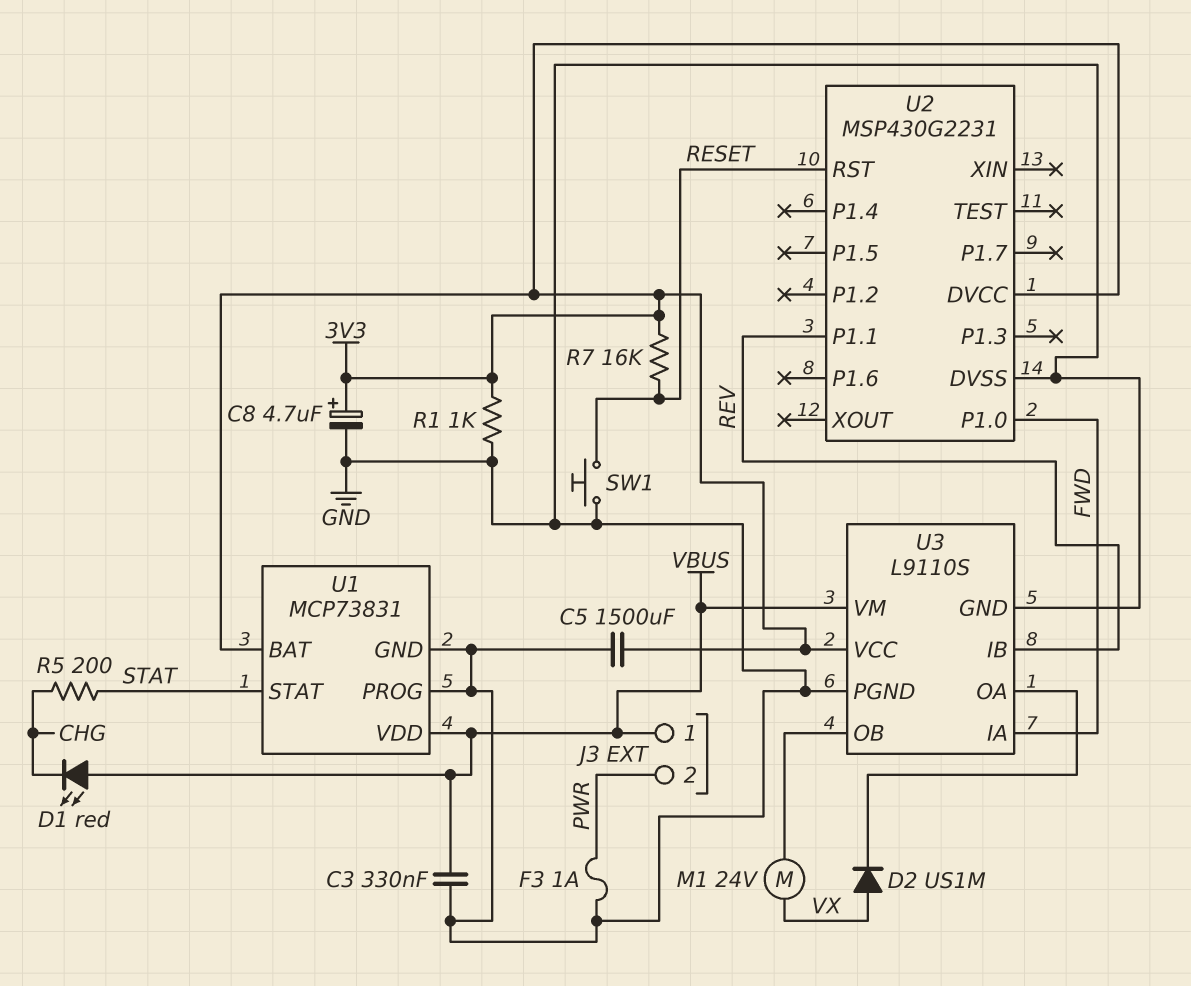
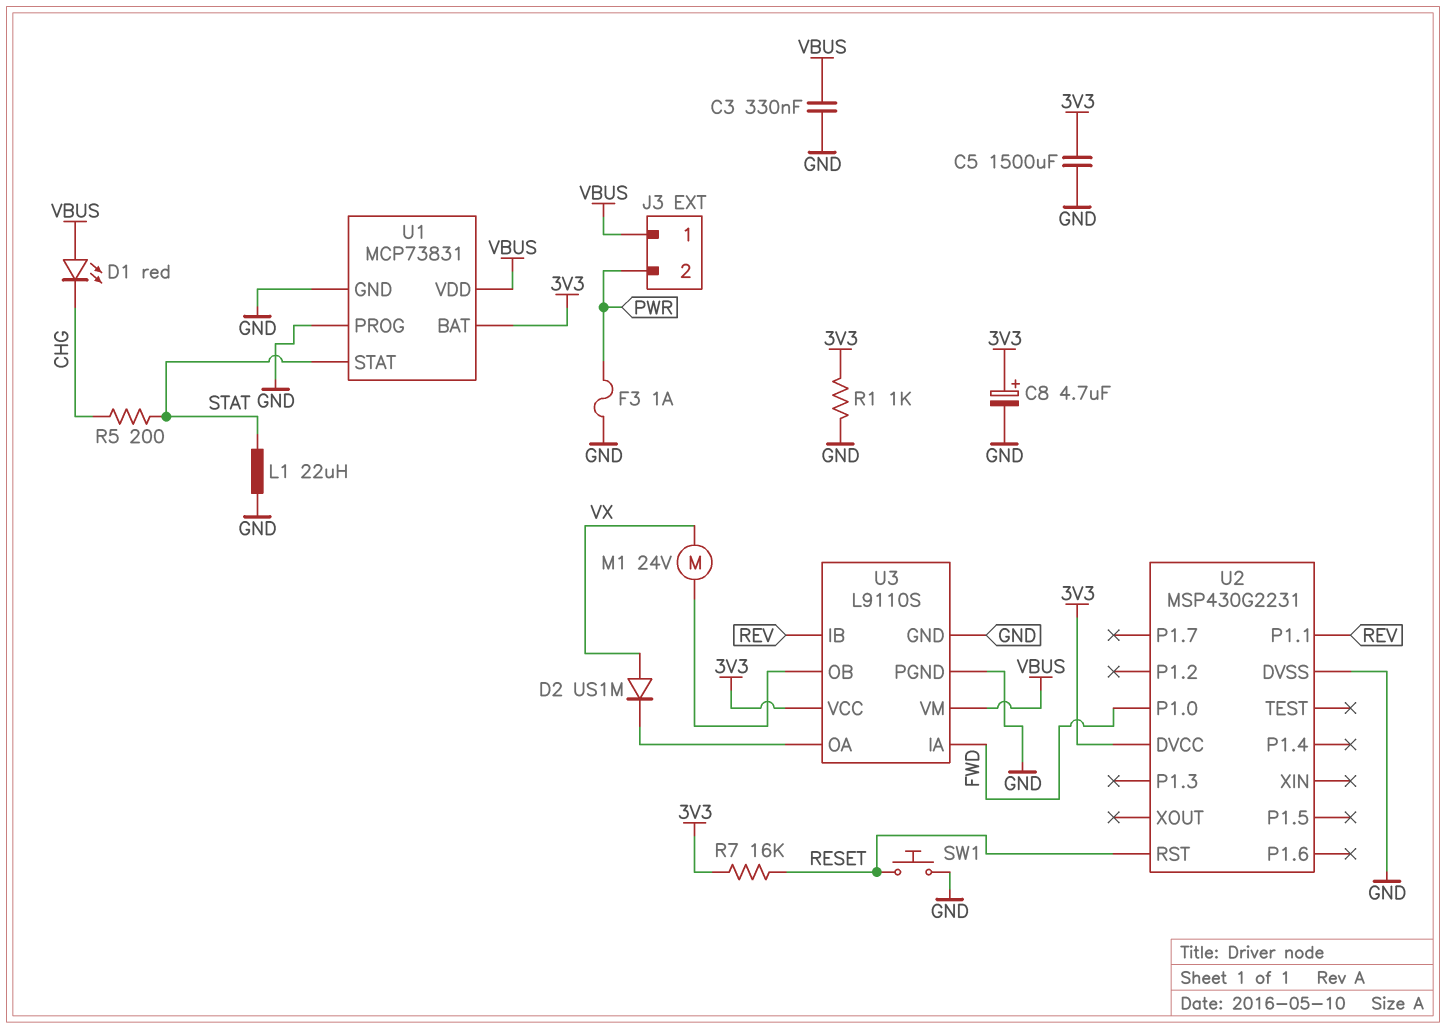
L1: none -> 22uH (GND, STAT)

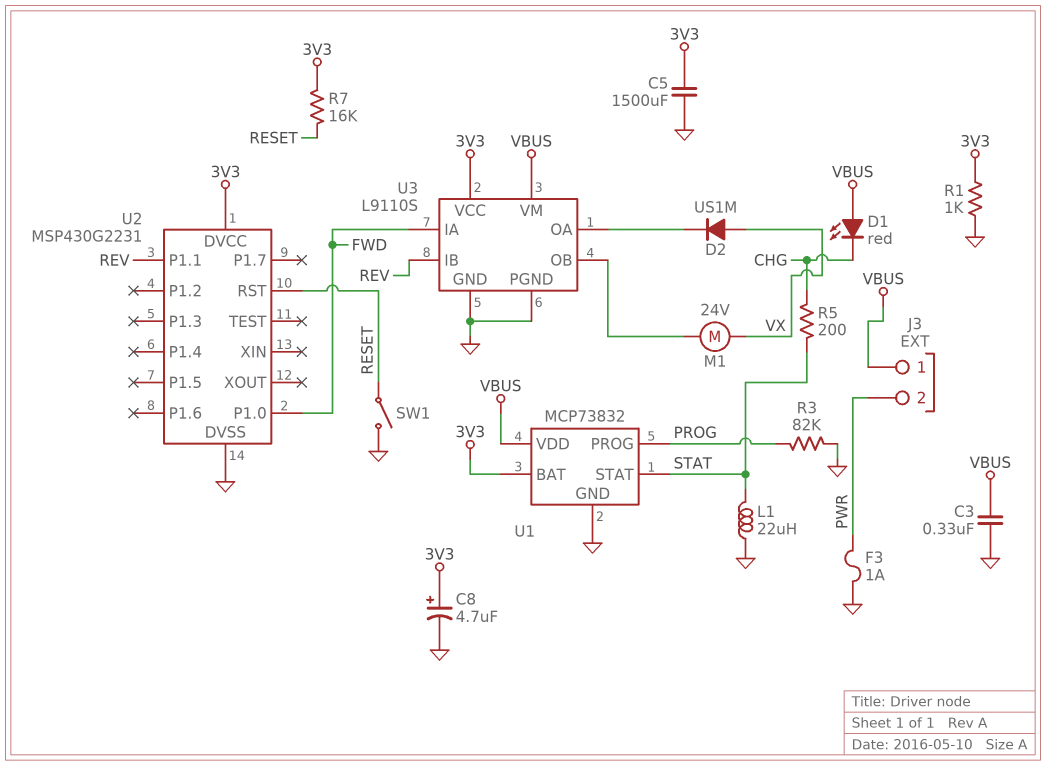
R3: none -> 82k (GND, PROG)
SW1: button (GND, RESET) -> switch (GND, RESET)
U1: MCP73831 -> MCP73832
U1 pin PROG: GND -> PROG

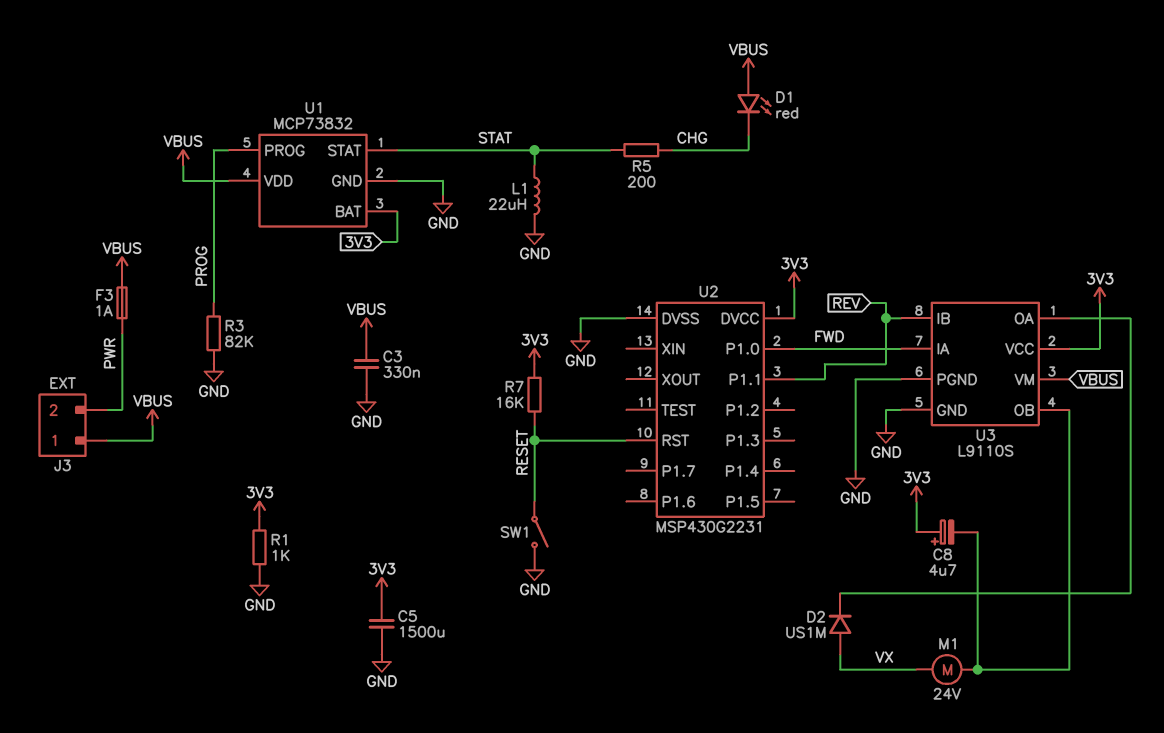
C8: 4.7uF (plus 3V3, minus GND) -> 4.7uF (plus 3V3, minus U3/OB)
F3: 1A (GND, PWR) -> 1A (PWR, VBUS)

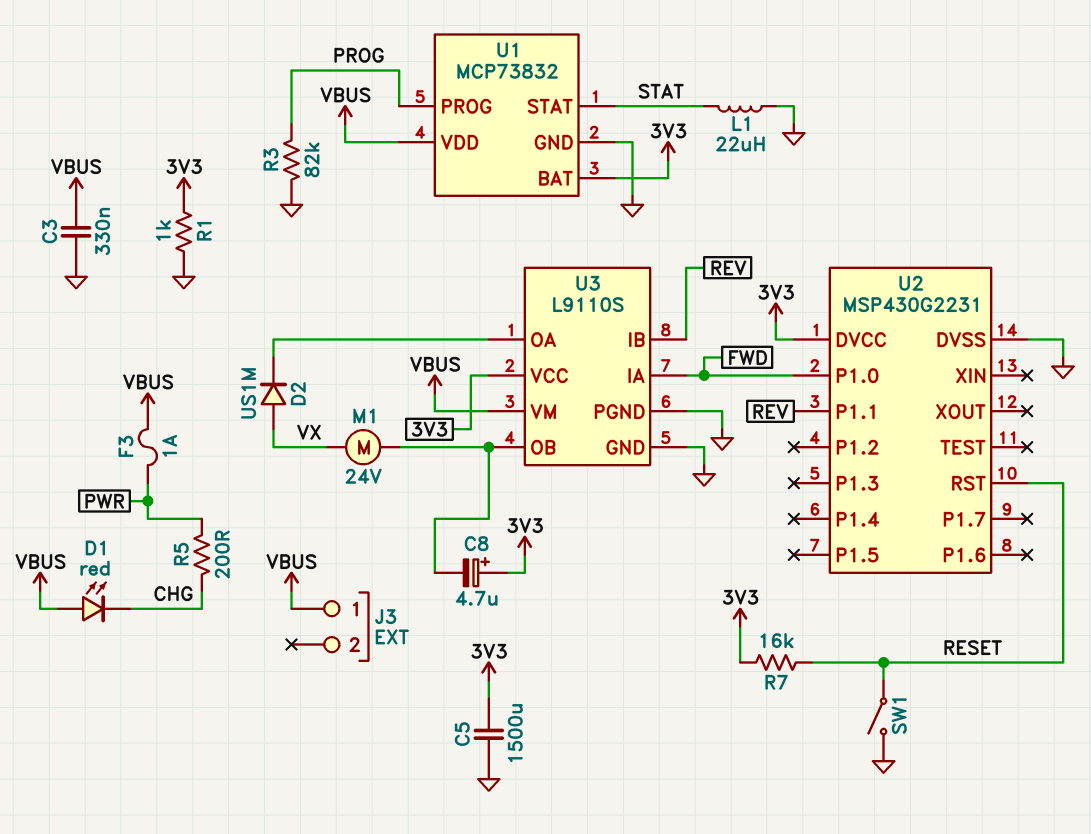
J3 pin 2: PWR -> none
R5: 200 (CHG, STAT) -> 200 (CHG, PWR)

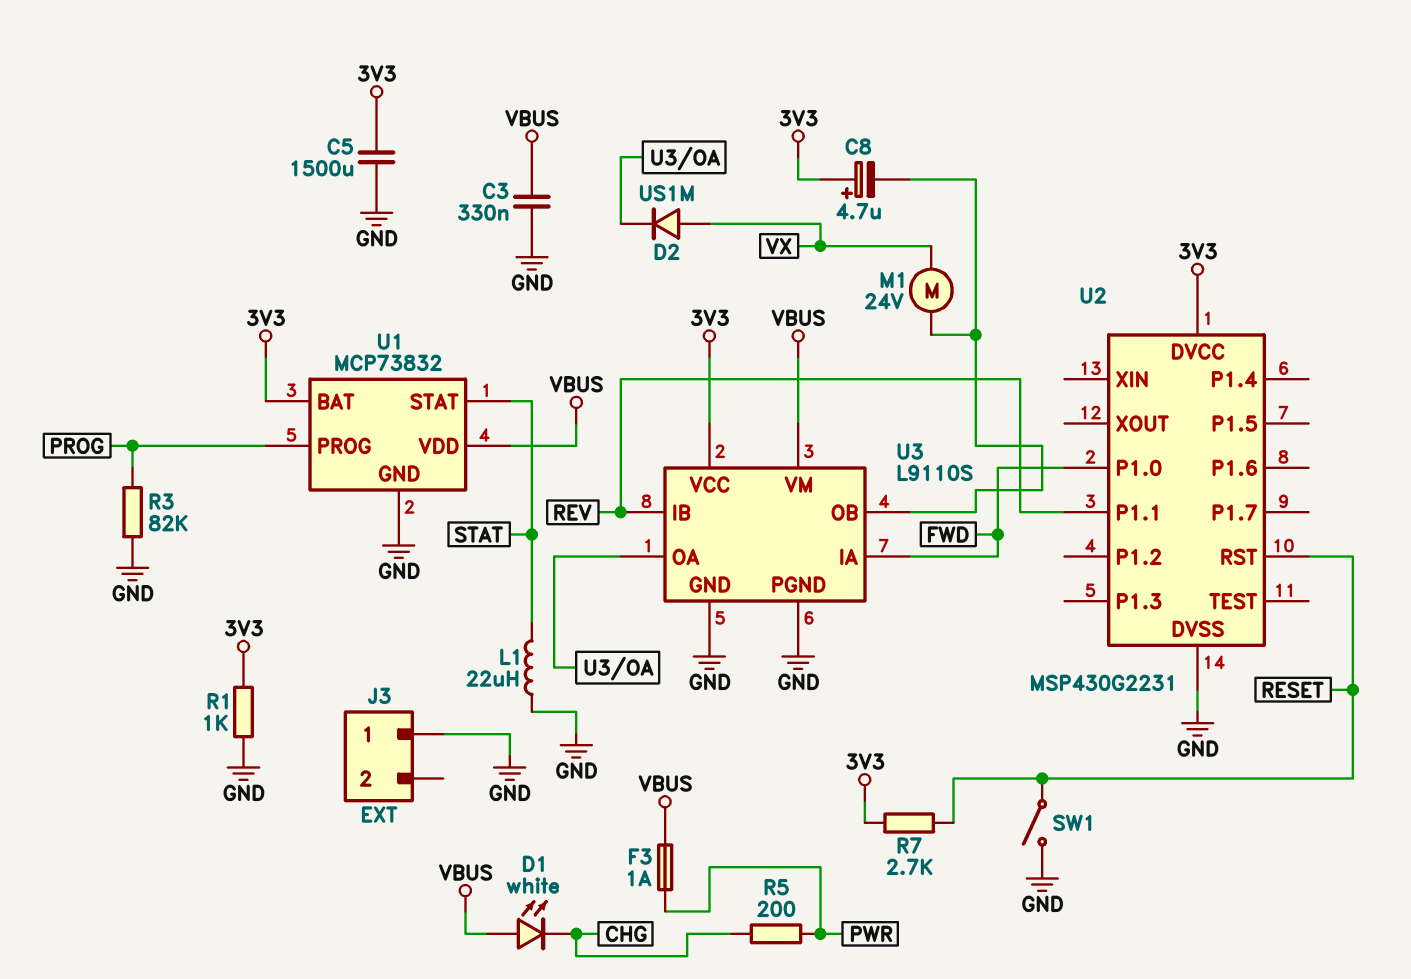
D1: LED red (A VBUS, K CHG) -> LED white (A VBUS, K CHG)
J3 pin 1: VBUS -> GND
R7: 16k (3V3, RESET) -> 2.7k (3V3, RESET)

